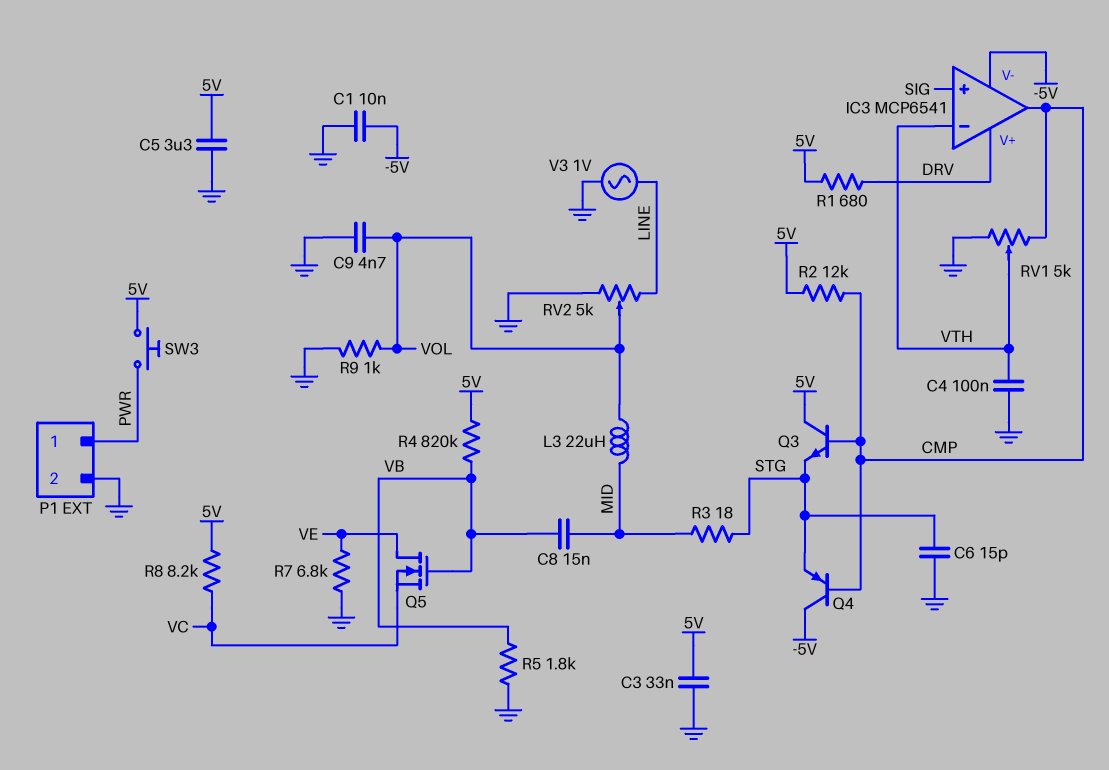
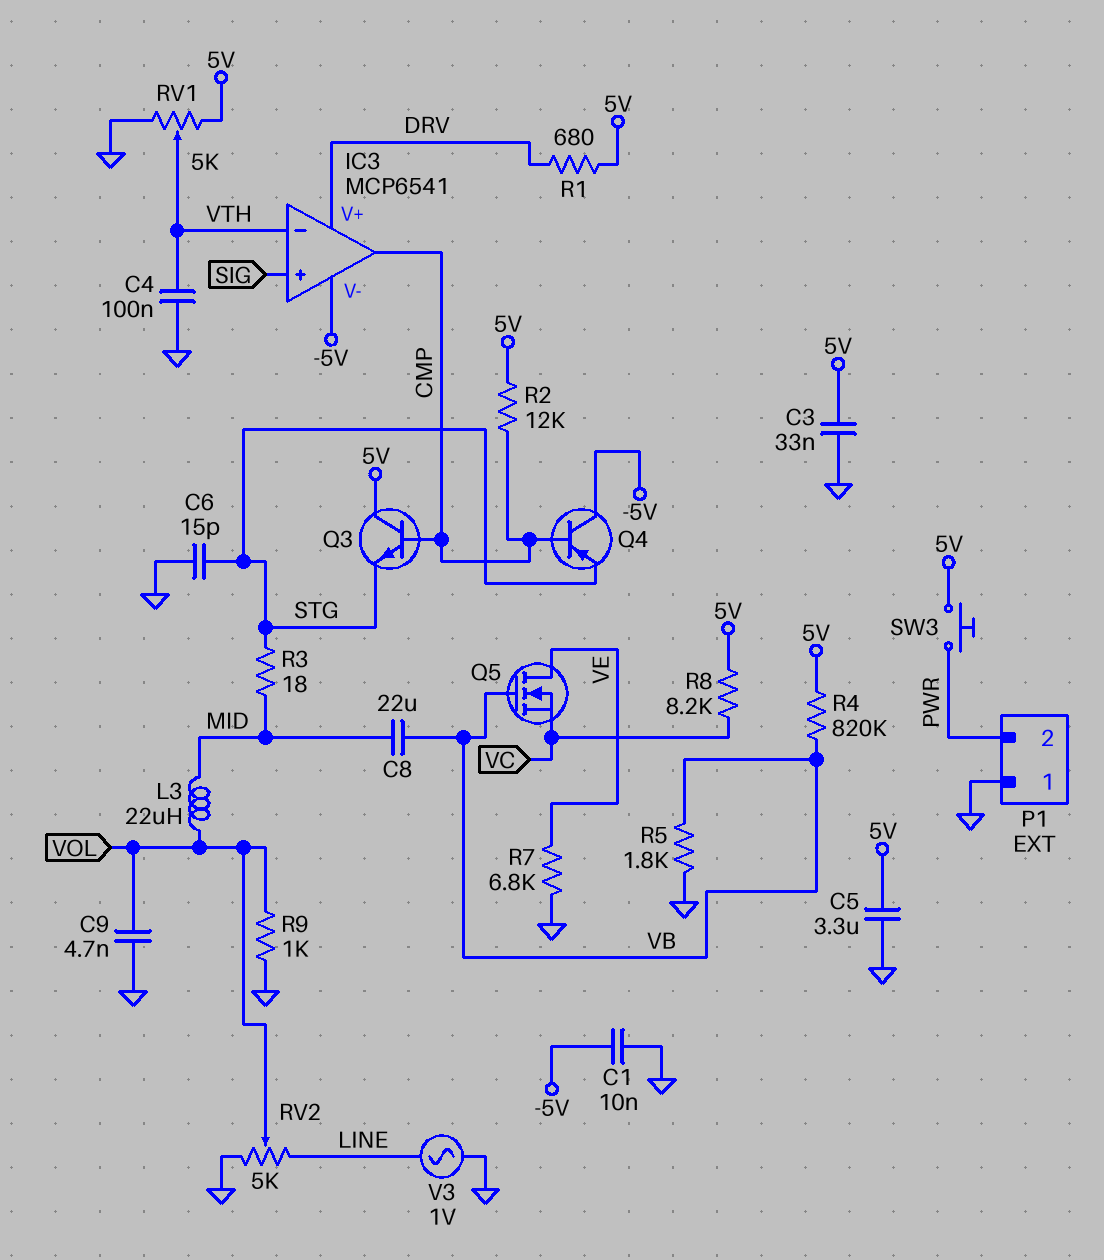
C8: 15nF (MID, VB) -> 22uF (MID, VB)
P1 pin 1: PWR -> GND
P1 pin 2: GND -> PWR
RV1: 5k (CMP, GND, wiper VTH) -> 5k (5V, GND, wiper VTH)

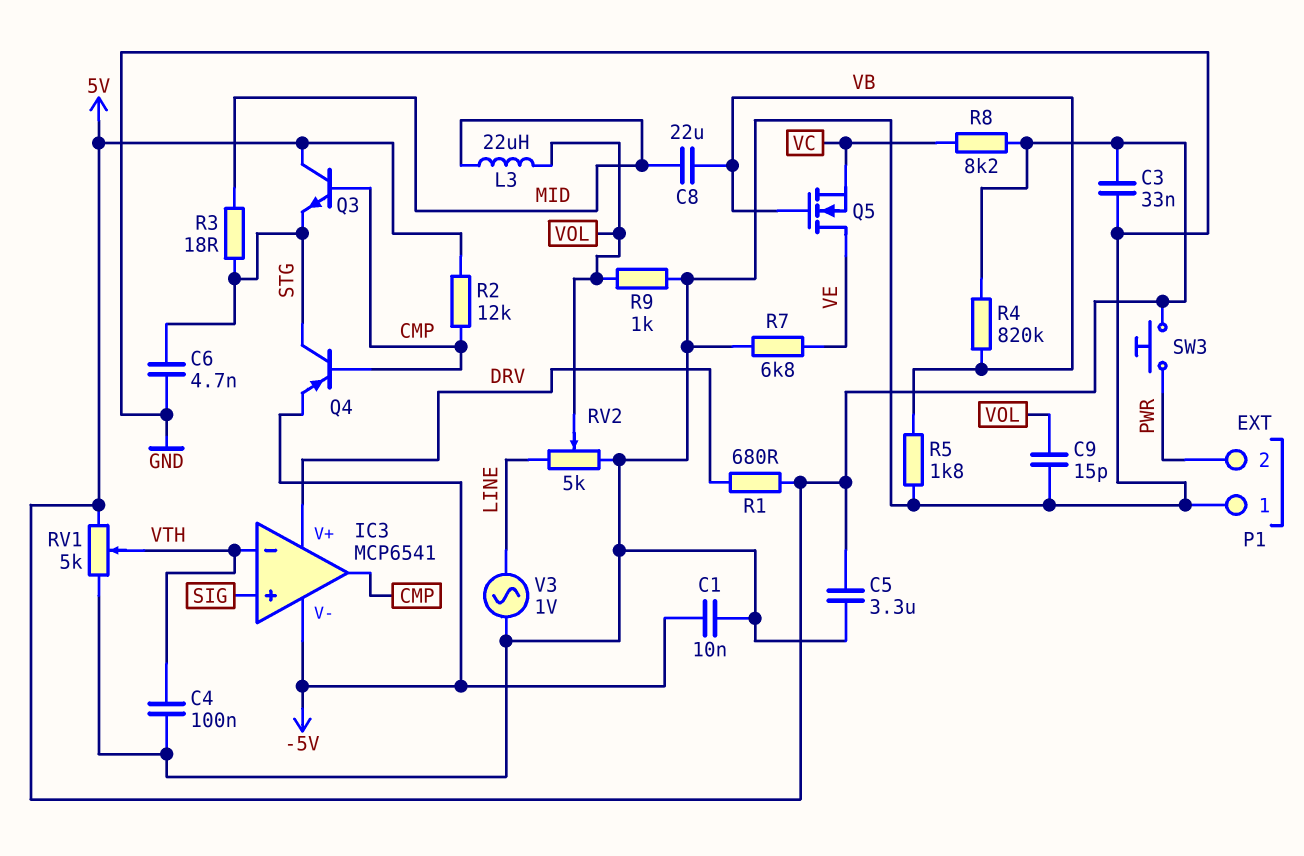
C6: 15pF (GND, STG) -> 4.7nF (GND, STG)
C9: 4.7nF (GND, VOL) -> 15pF (GND, VOL)
Q4: PNP (B CMP, C -5V, E STG) -> PNP (B CMP, C STG, E -5V)

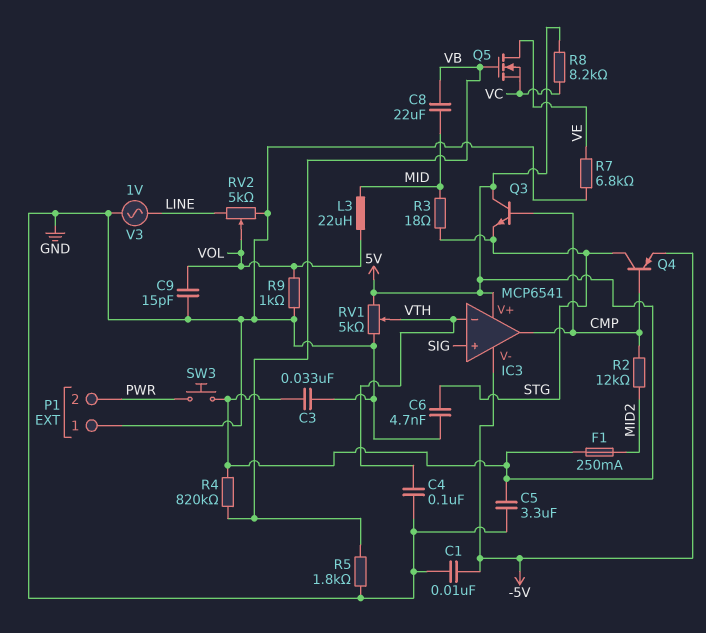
F1: none -> 250mA (5V, MID2)
IC3 pin V+: DRV -> 5V
R1: 680 (5V, DRV) -> none
R2: 12k (5V, CMP) -> 12k (CMP, MID2)

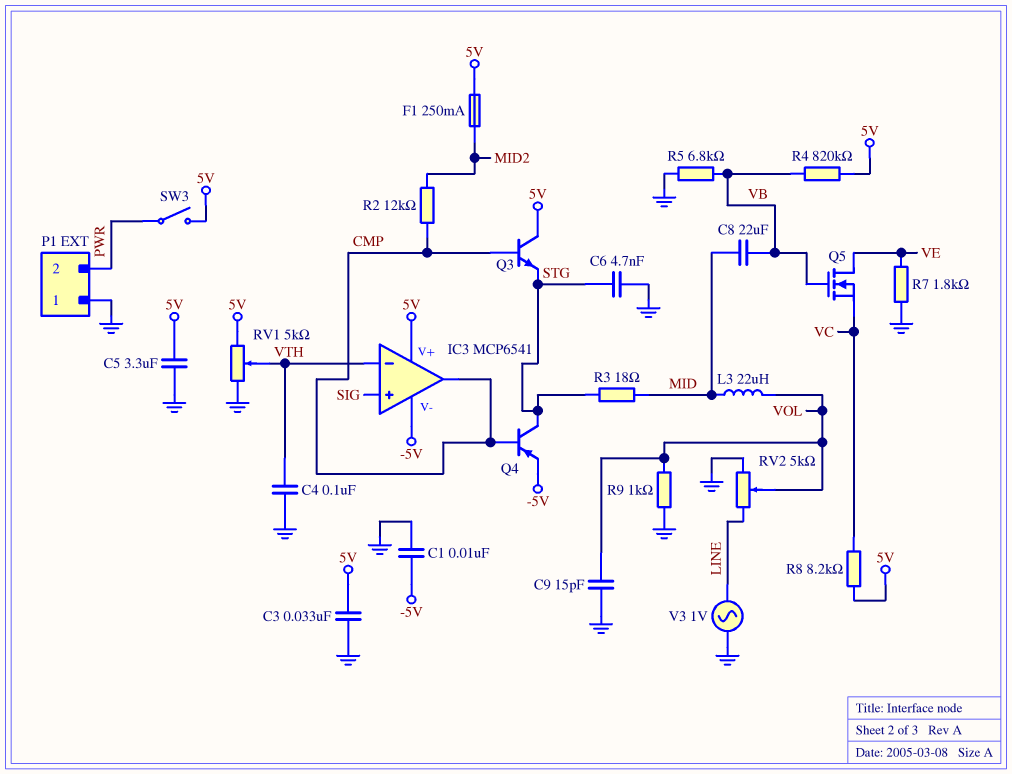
R5: 1.8k (GND, VB) -> 6.8k (GND, VB)
R7: 6.8k (GND, VE) -> 1.8k (GND, VE)
SW3: button (5V, PWR) -> switch (5V, PWR)

